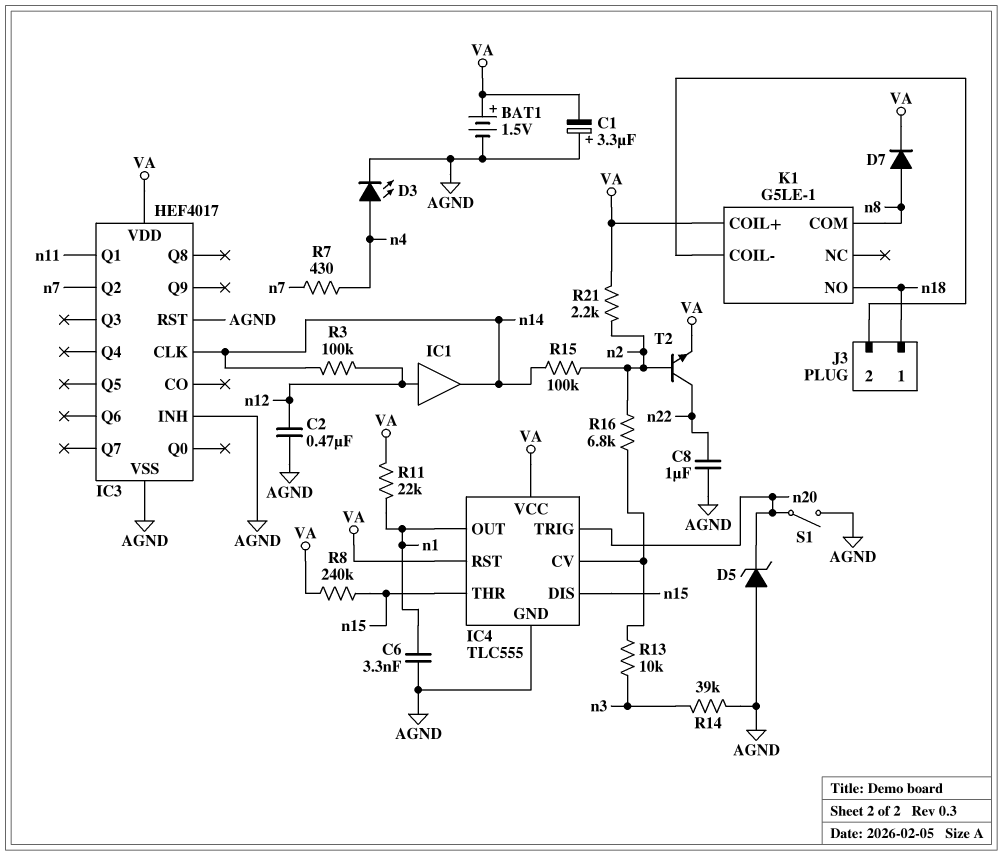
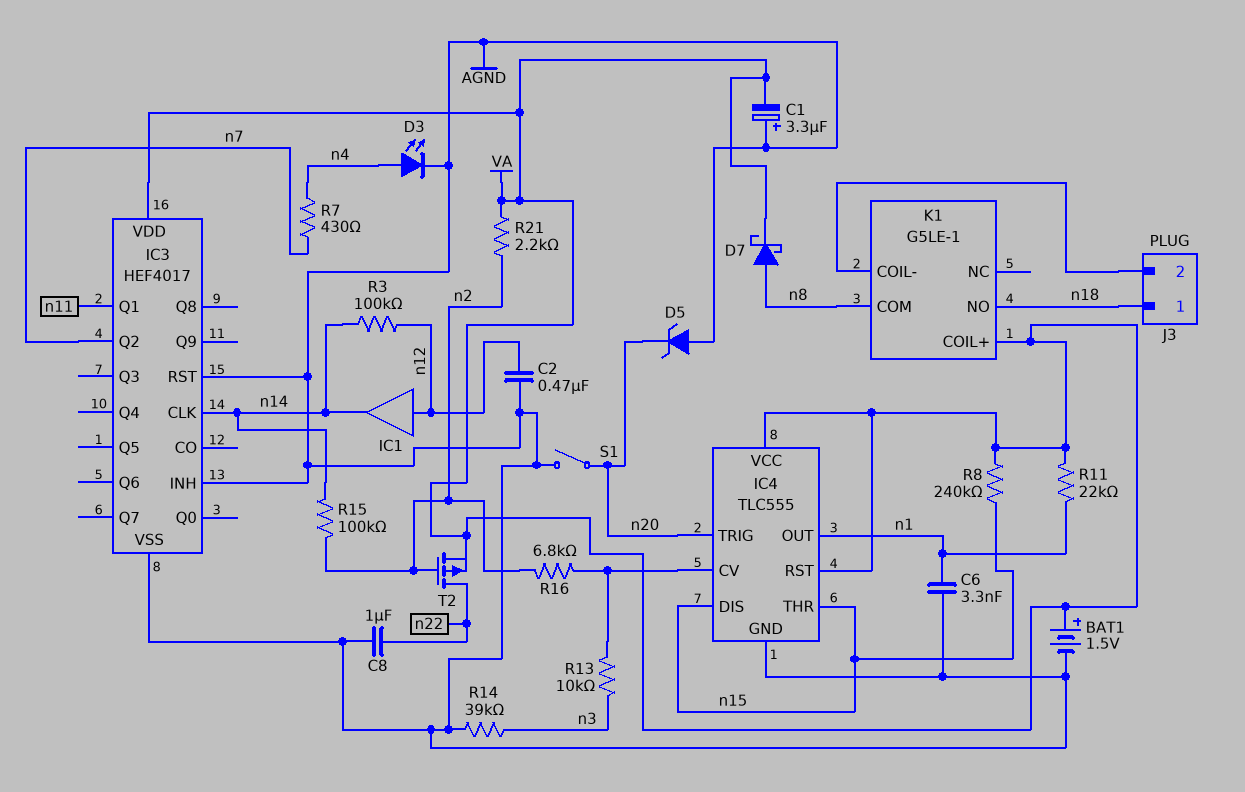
D7: diode (A n8, K VA) -> schottky (A n8, K VA)
T2: NPN (B n2, C n22, E VA) -> PMOS (G n2, D n22, S VA)

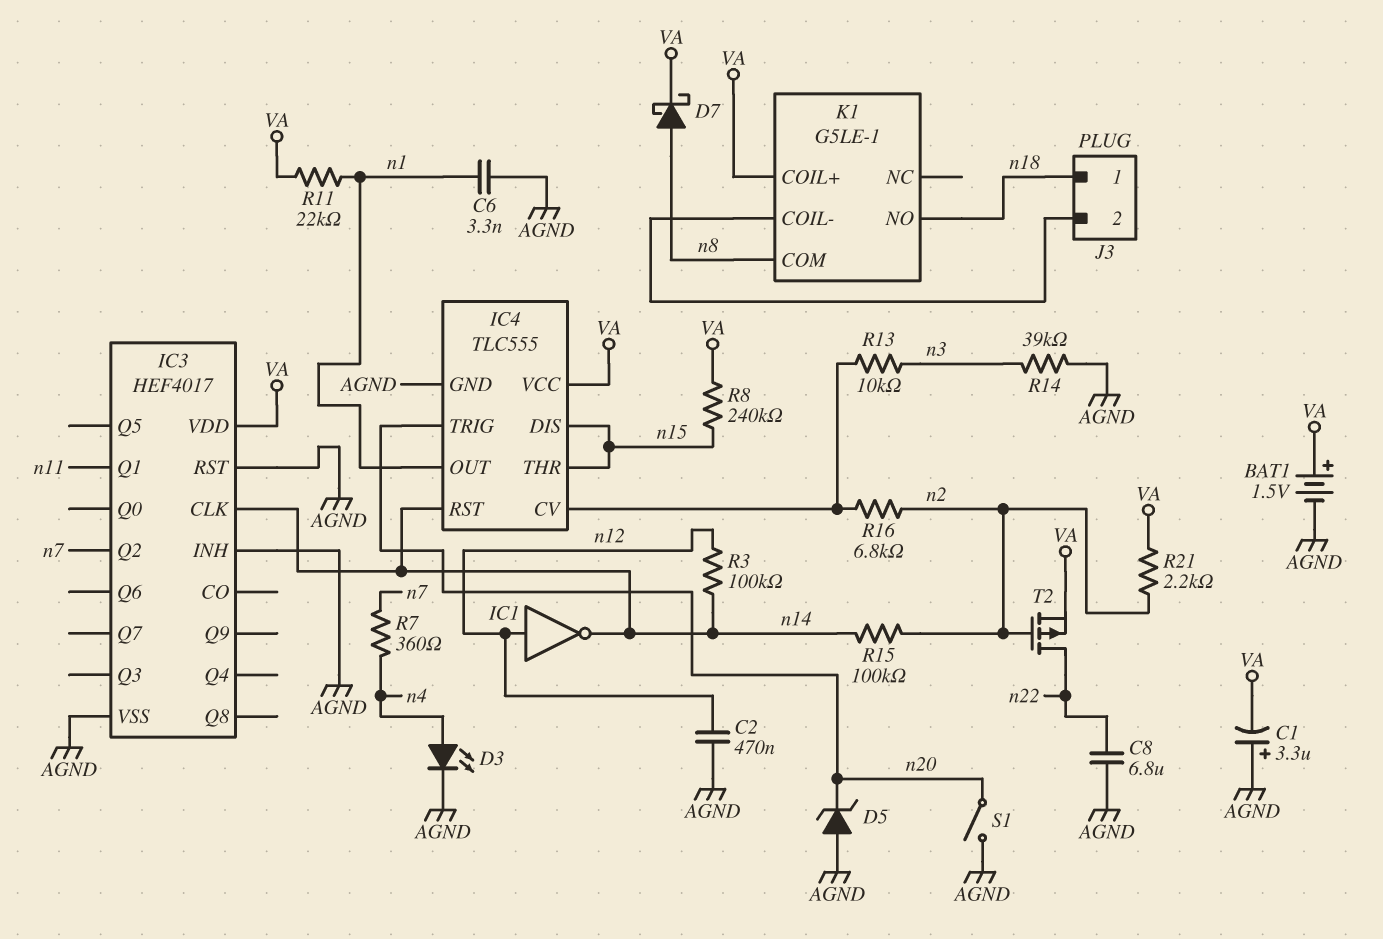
C8: 1uF (AGND, n22) -> 6.8uF (AGND, n22)
IC1: buffer (in n12, out n14) -> NOT (in n12, out n14)
IC4 pin RST: VA -> n14
R7: 430 (n4, n7) -> 360 (n4, n7)

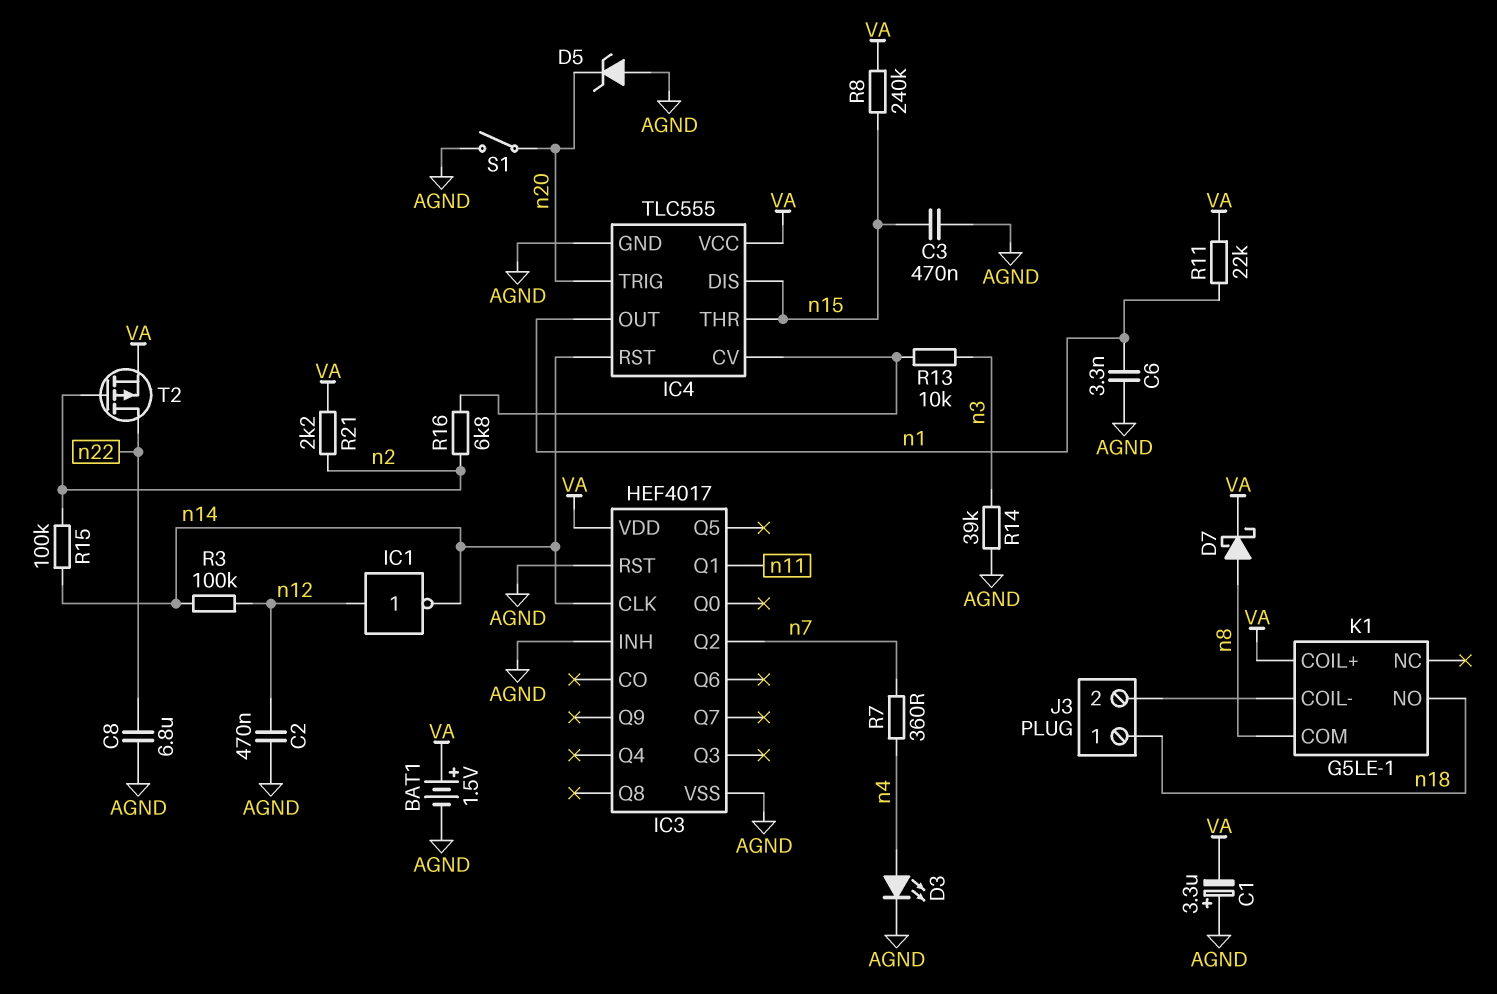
C3: none -> 470nF (AGND, n15)

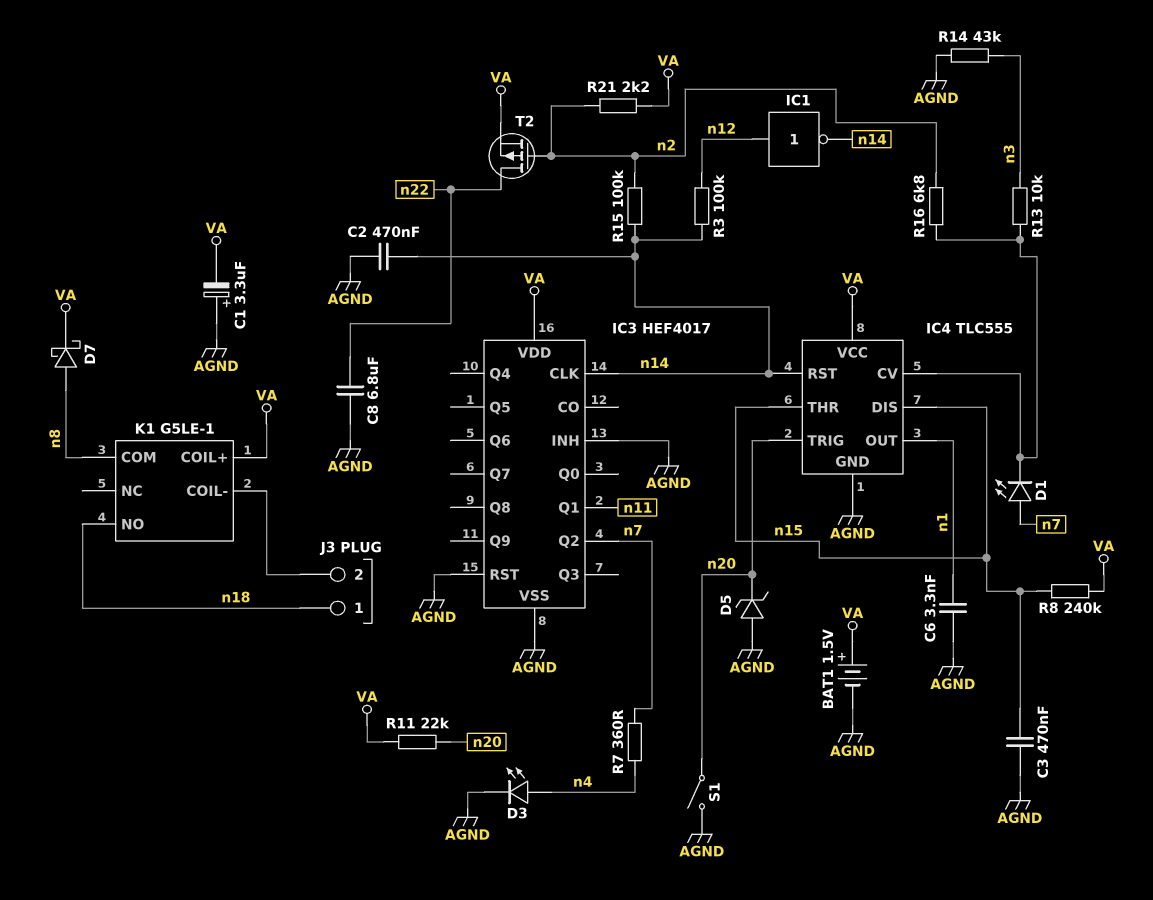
C2: 470nF (AGND, n12) -> 470nF (AGND, n14)
D1: none -> LED (A n7, K IC4/CV)
R11: 22k (VA, n1) -> 22k (VA, n20)
R14: 39k (AGND, n3) -> 43k (AGND, n3)

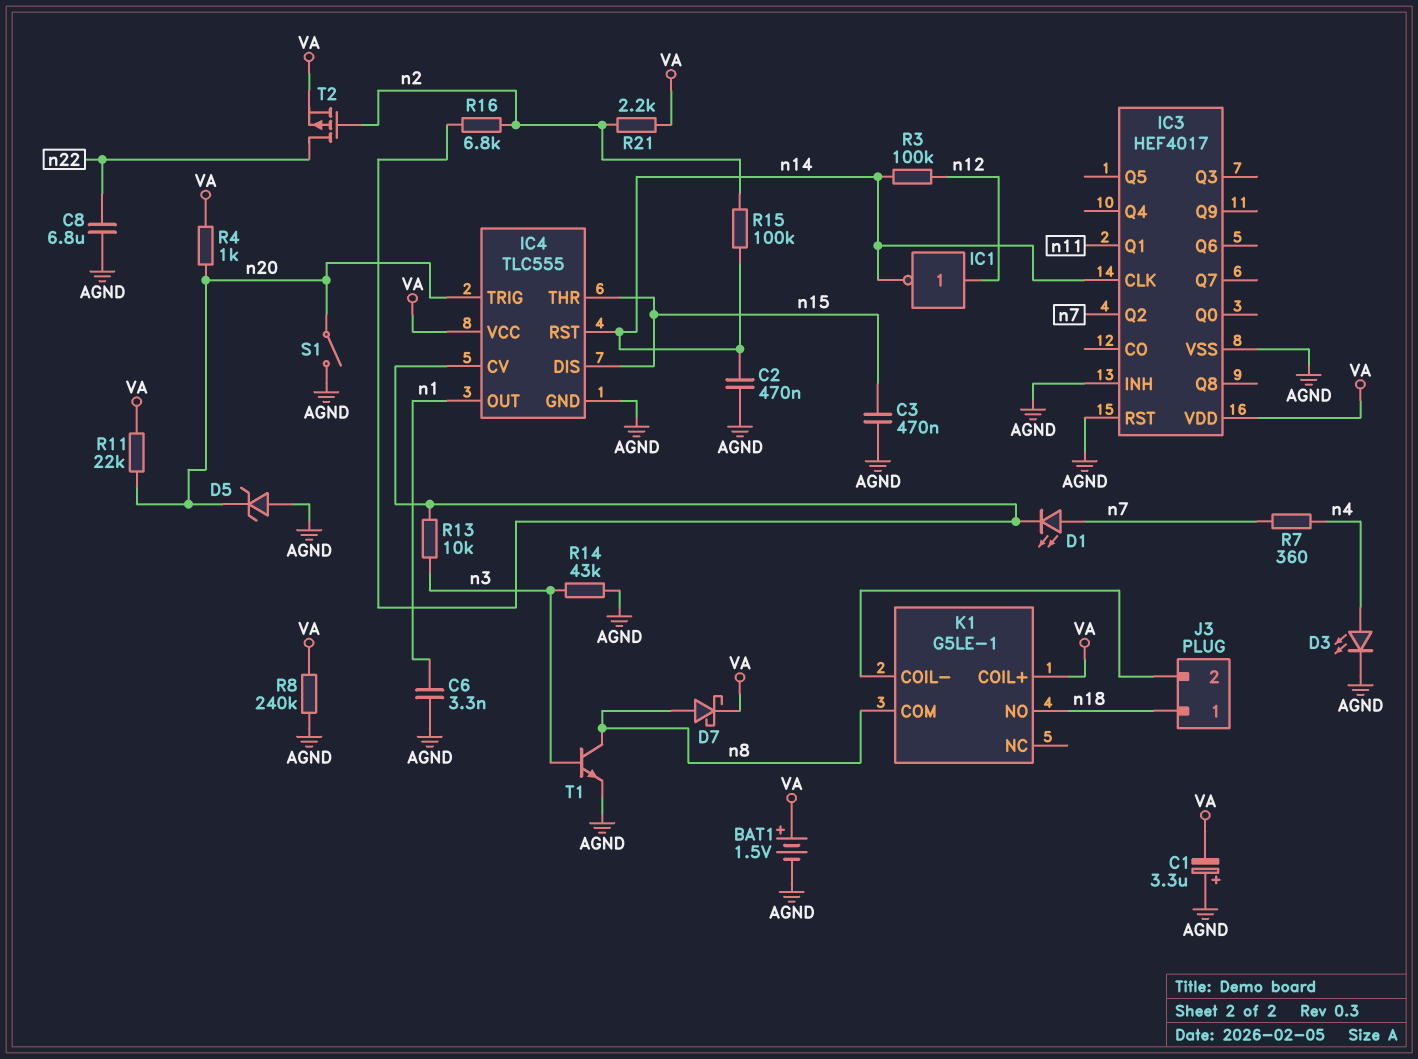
R4: none -> 1k (VA, n20)
R8: 240k (VA, n15) -> 240k (AGND, VA)
T1: none -> NPN (B n3, C n8, E AGND)

